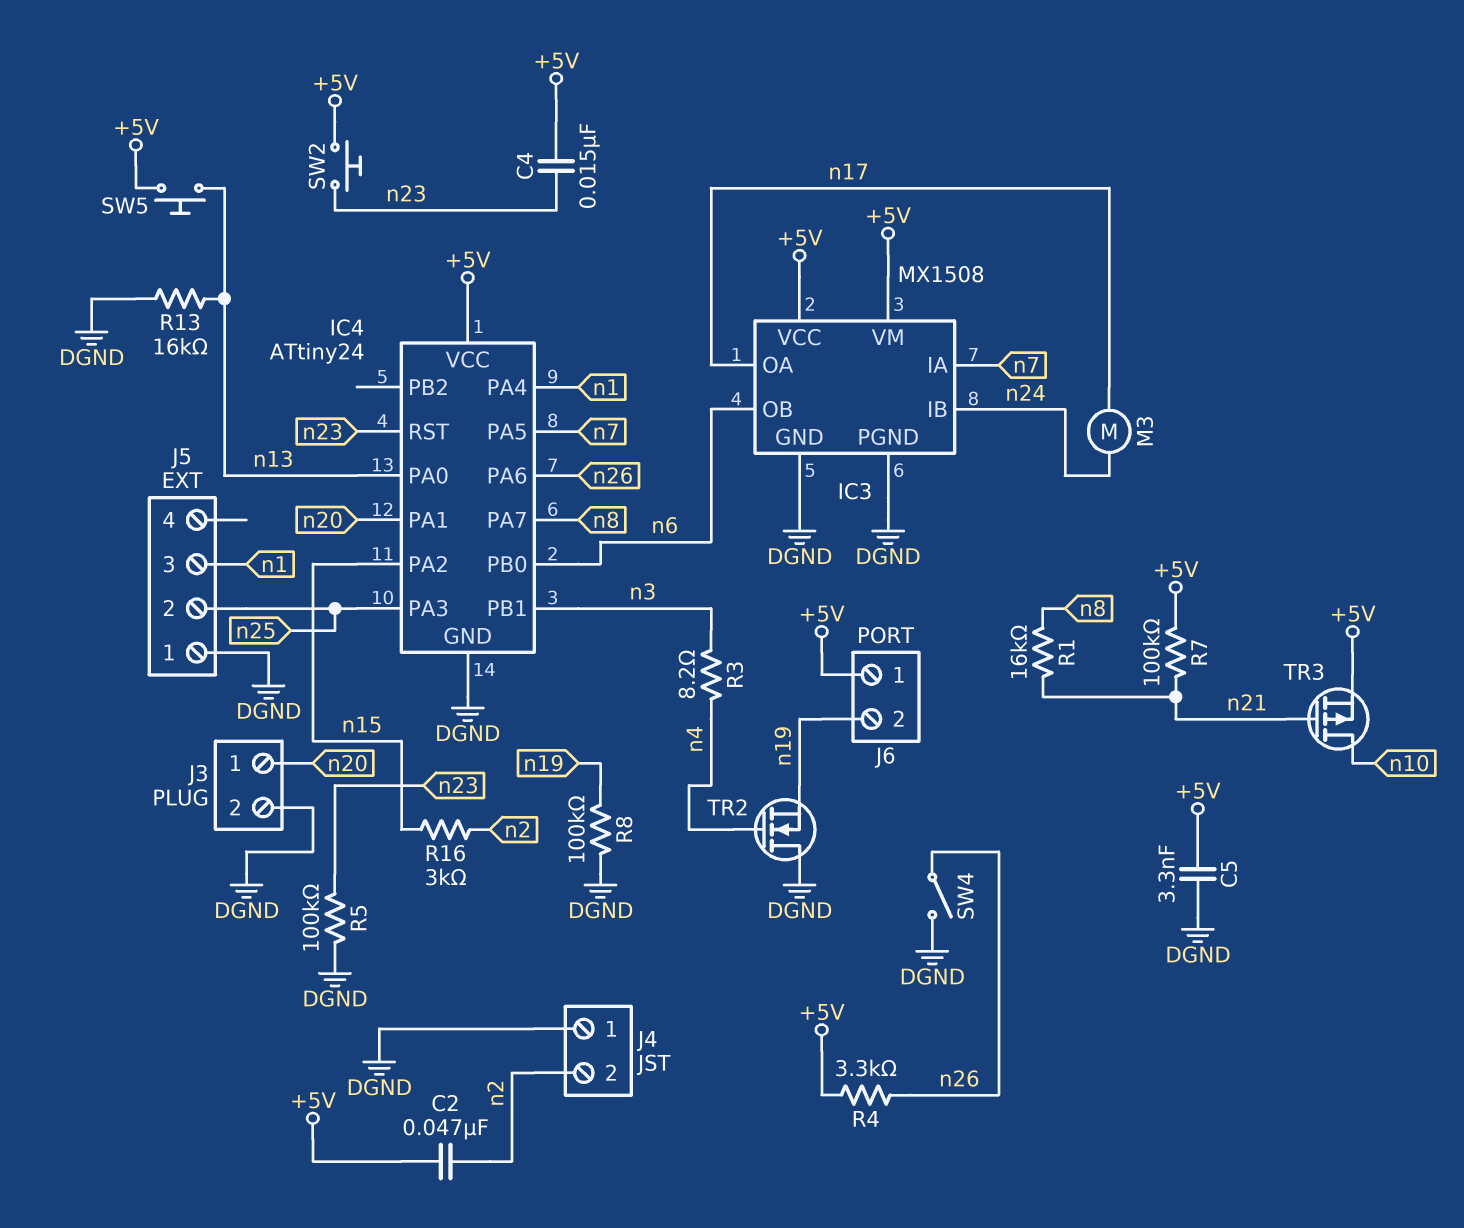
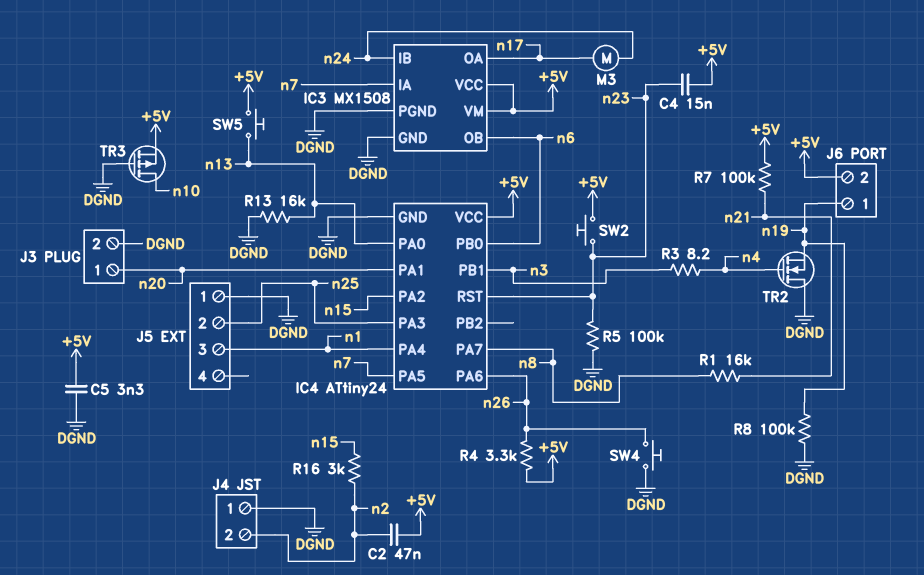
J6 pin 1: +5V -> n19
J6 pin 2: n19 -> +5V
SW4: switch (DGND, n26) -> button (DGND, n26)
TR3: PMOS (G n21, D n10, S +5V) -> PMOS (G DGND, D n10, S +5V)

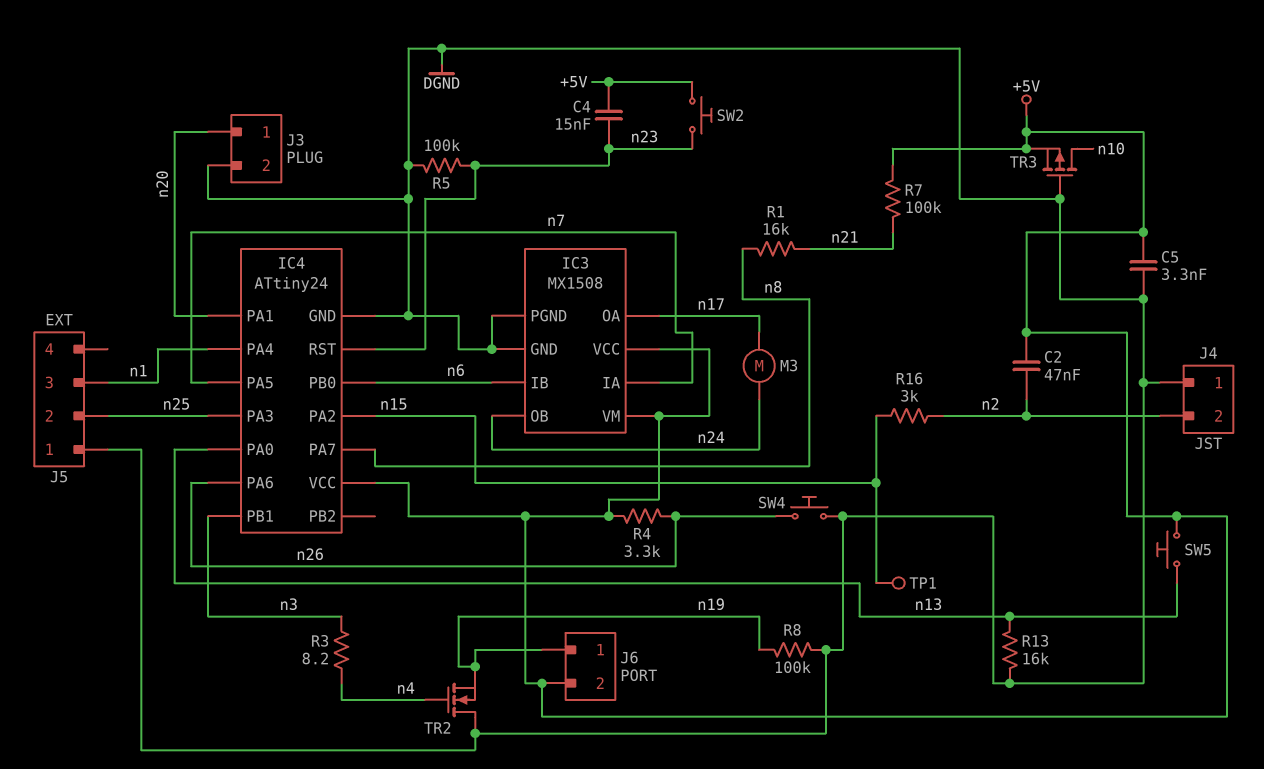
IC3 pin IB: n24 -> n6
IC3 pin OB: n6 -> n24
TP1: none -> test point (n15)

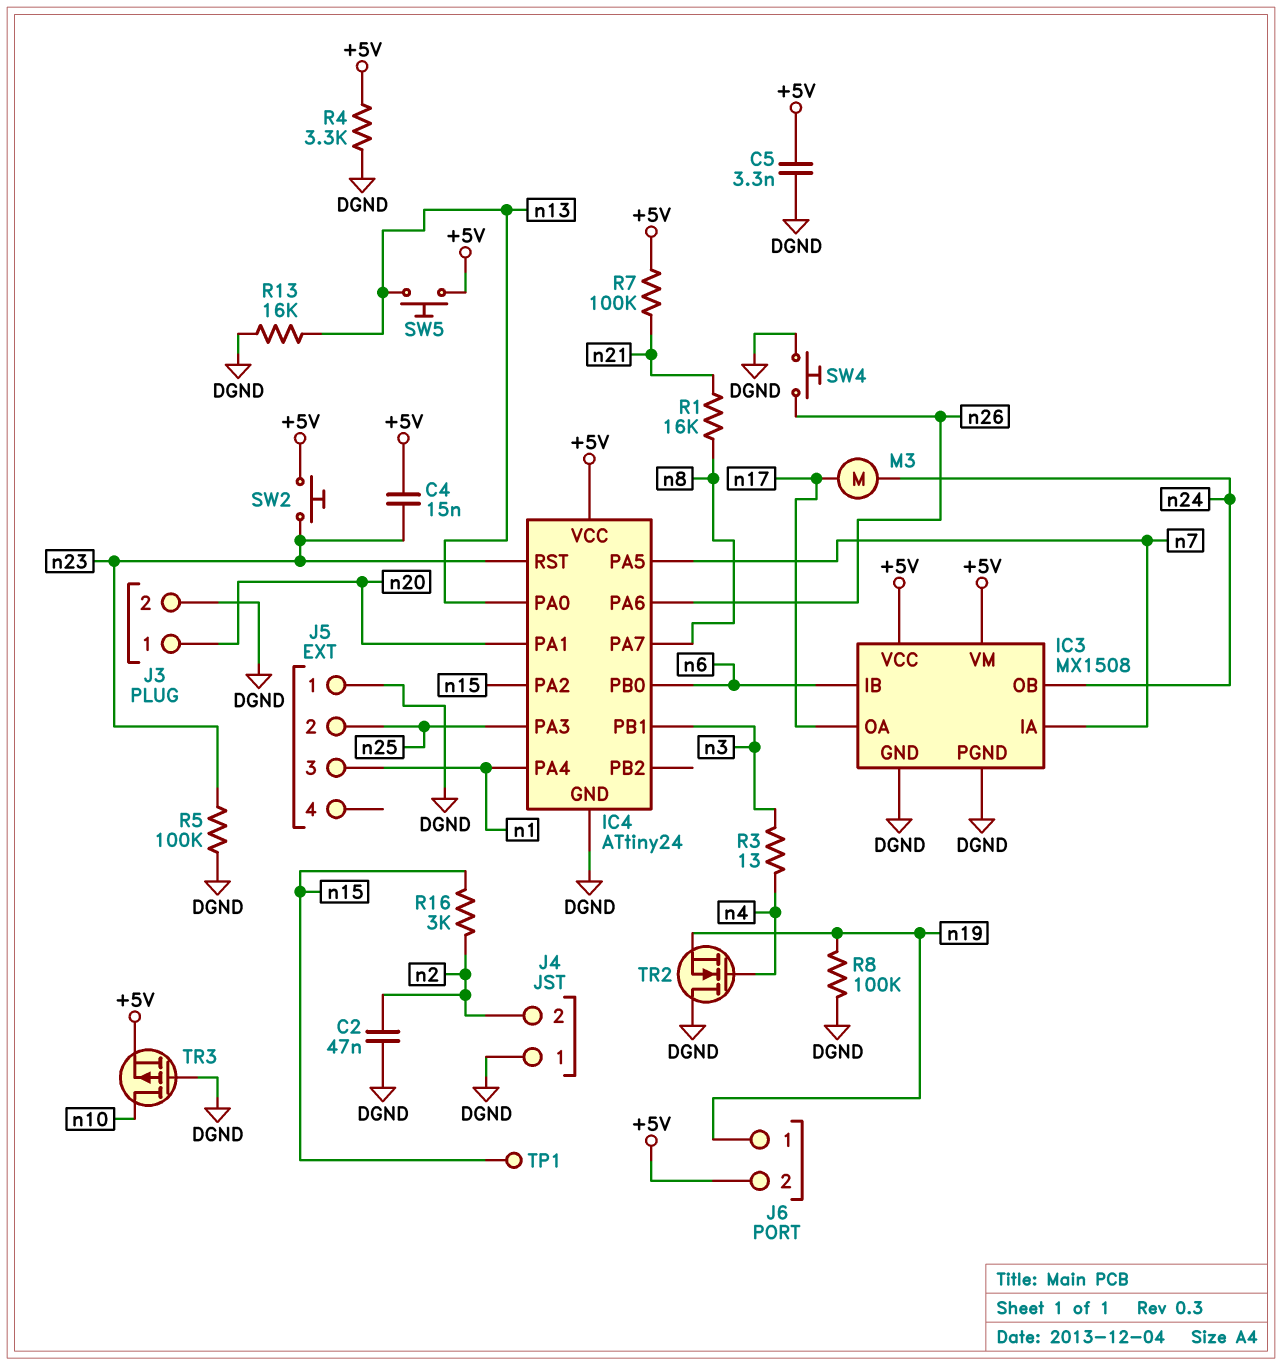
C2: 47nF (+5V, n2) -> 47nF (DGND, n2)
R3: 8.2 (n3, n4) -> 13 (n3, n4)
R4: 3.3k (+5V, n26) -> 3.3k (+5V, DGND)

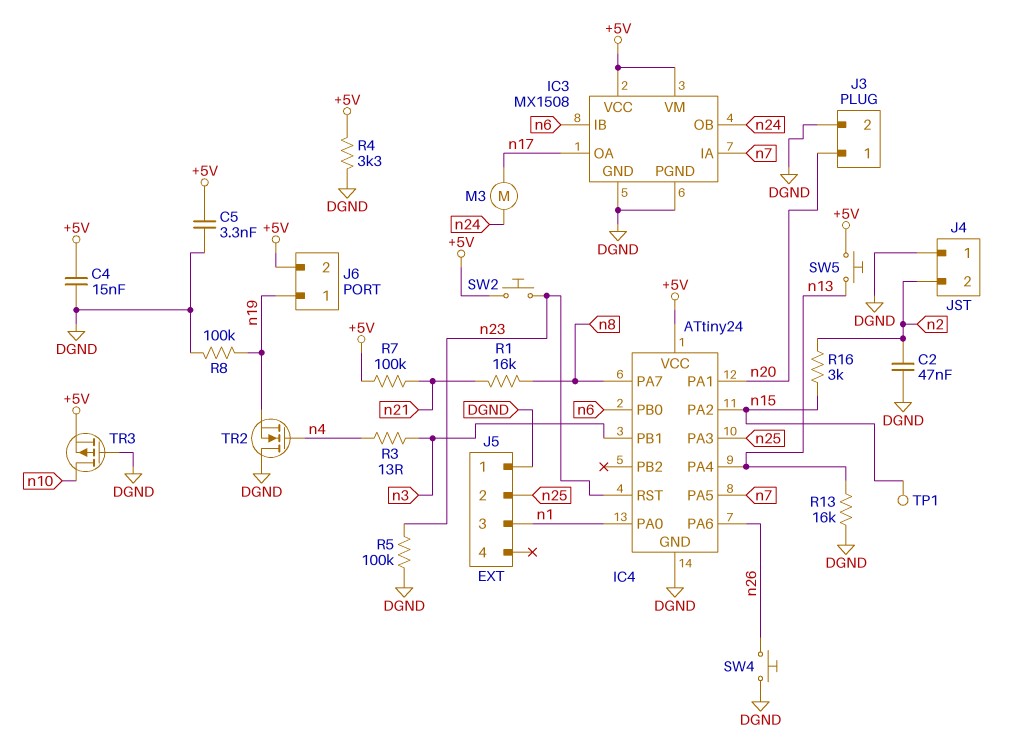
C4: 15nF (+5V, n23) -> 15nF (+5V, DGND)
IC4 pin PA0: n13 -> n1
IC4 pin PA4: n1 -> n13

